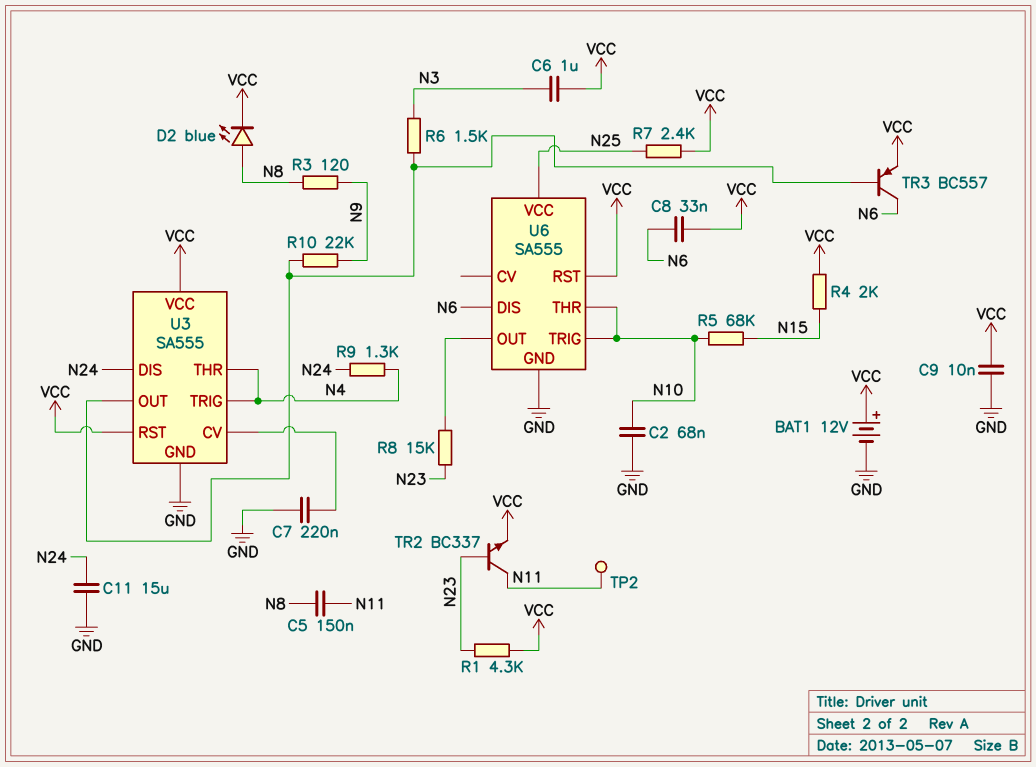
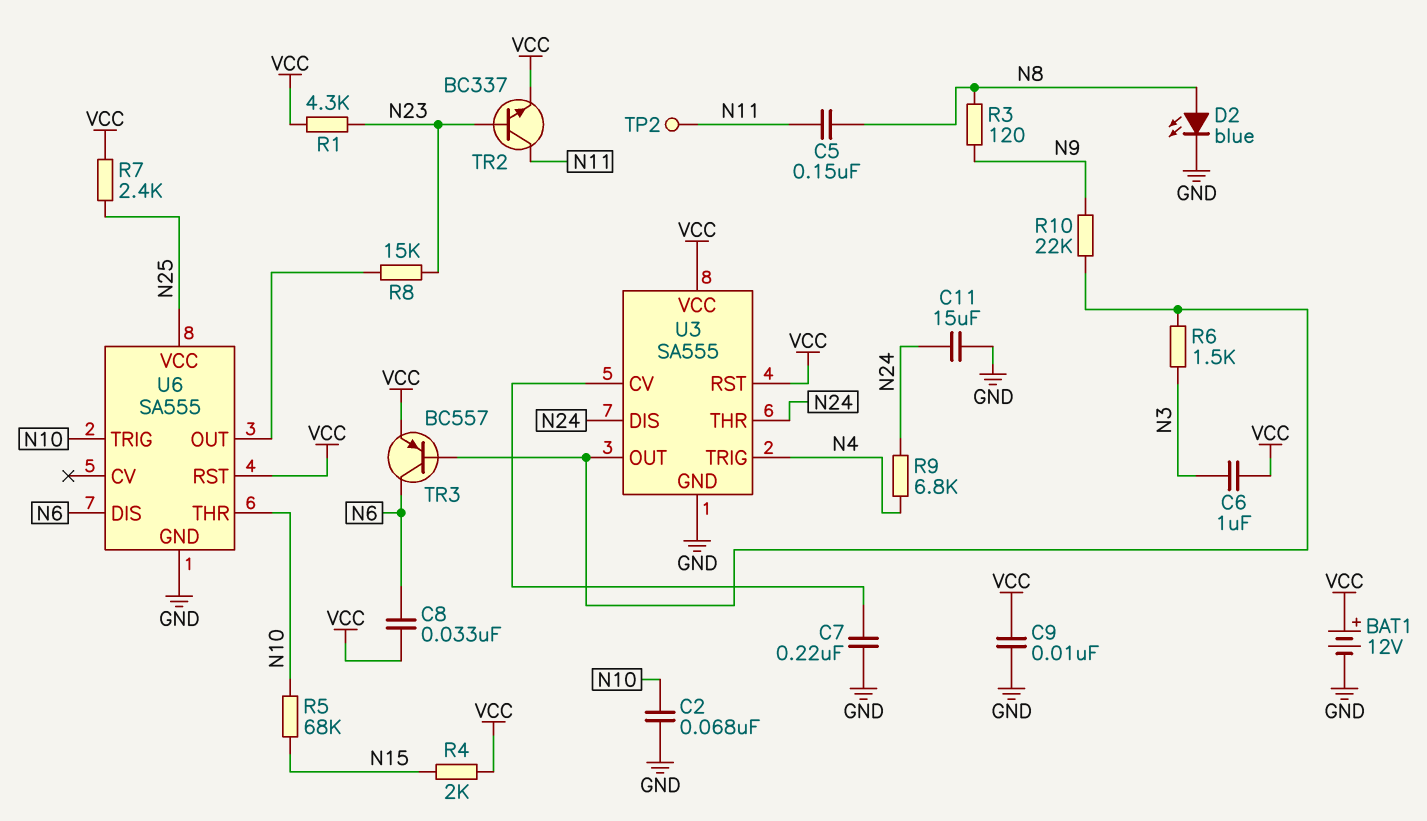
D2: LED blue (A N8, K VCC) -> LED blue (A N8, K GND)
R9: 1.3k (N4, N24) -> 6.8k (N4, N24)
U3 pin THR: N4 -> N24

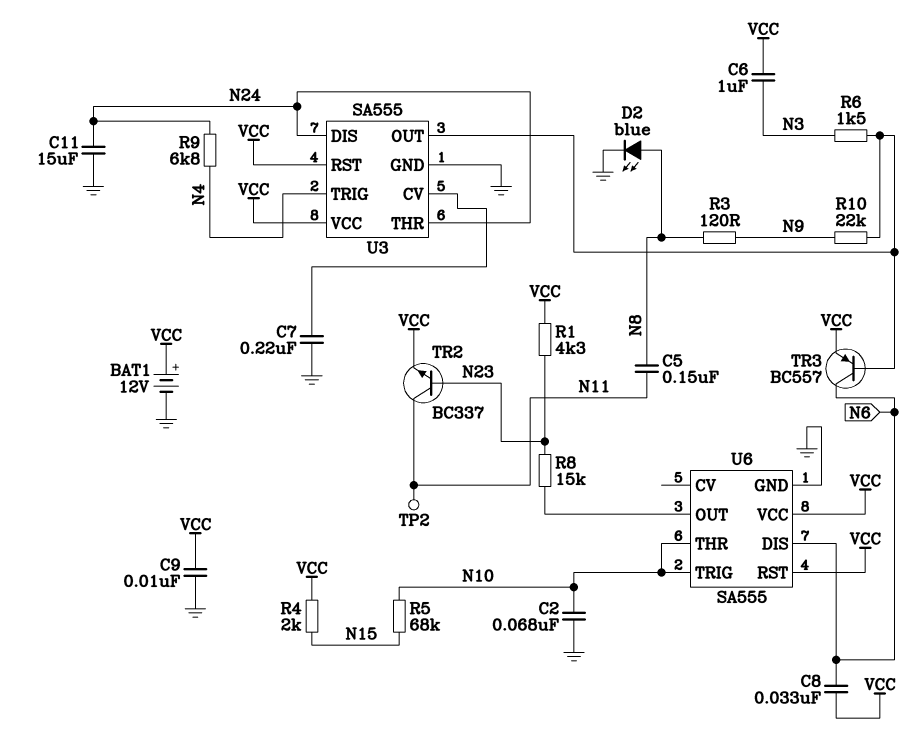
R7: 2.4k (N25, VCC) -> none
U6 pin VCC: N25 -> VCC

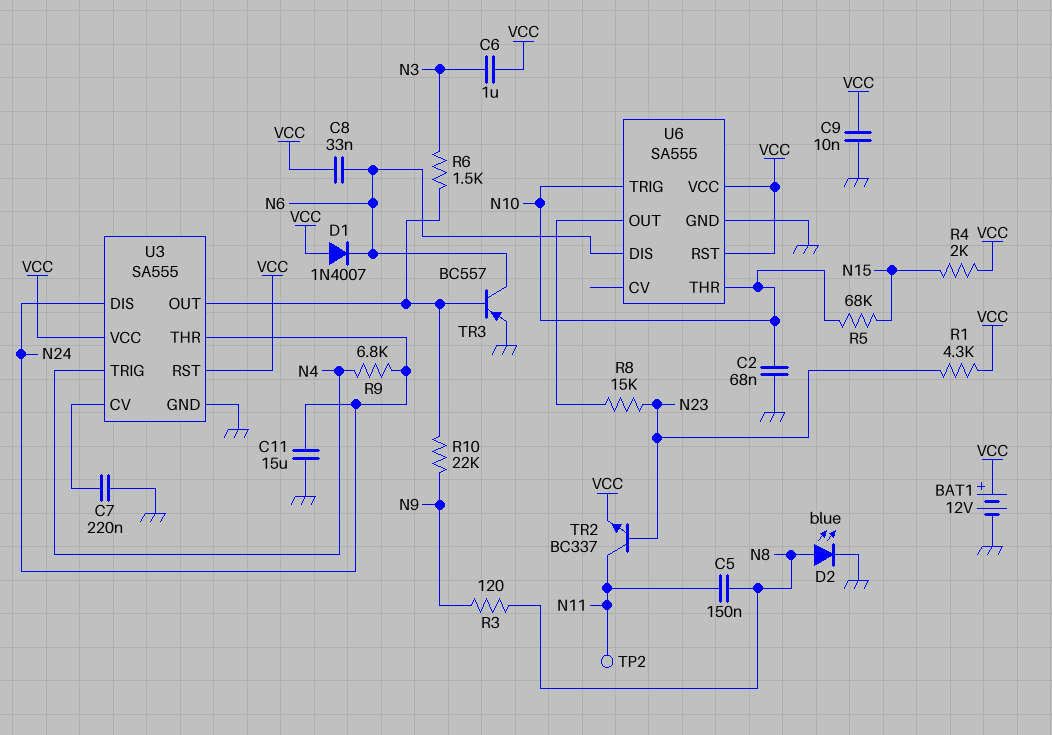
D1: none -> diode 1N4007 (A VCC, K N6)
TR3: PNP BC557 (B U3/OUT, C N6, E VCC) -> PNP BC557 (B U3/OUT, C N6, E GND)

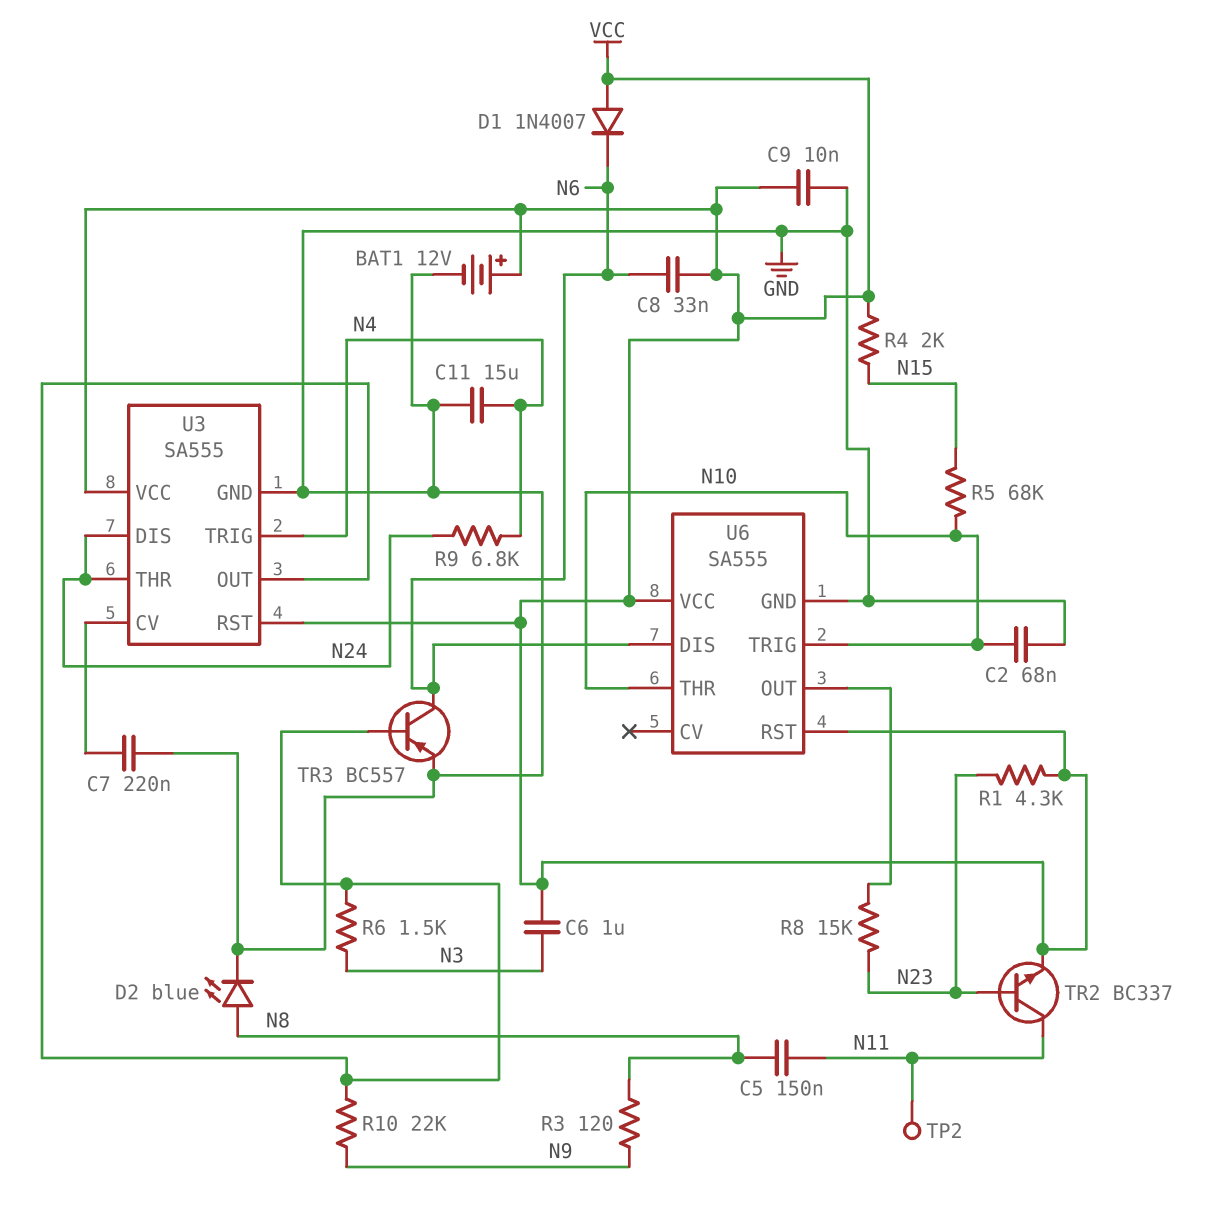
C11: 15uF (GND, N24) -> 15uF (GND, N4)

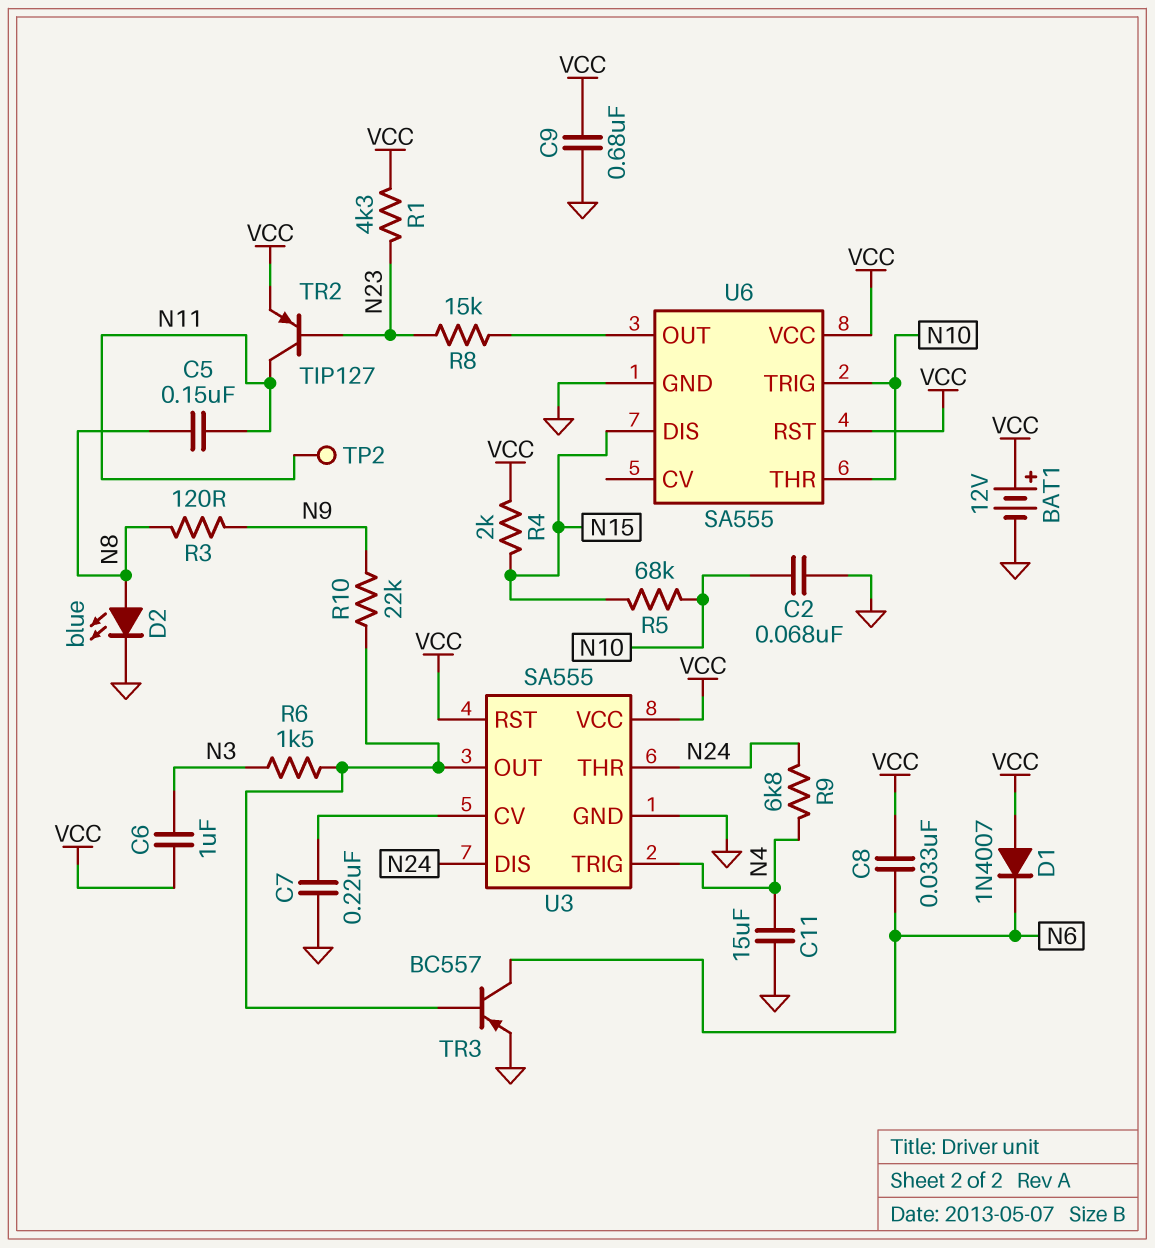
C9: 10nF (GND, VCC) -> 680nF (GND, VCC)
TR2: NPN BC337 (B N23, C N11, E VCC) -> PNP TIP127 (B N23, C N11, E VCC)
U6 pin DIS: N6 -> N15

